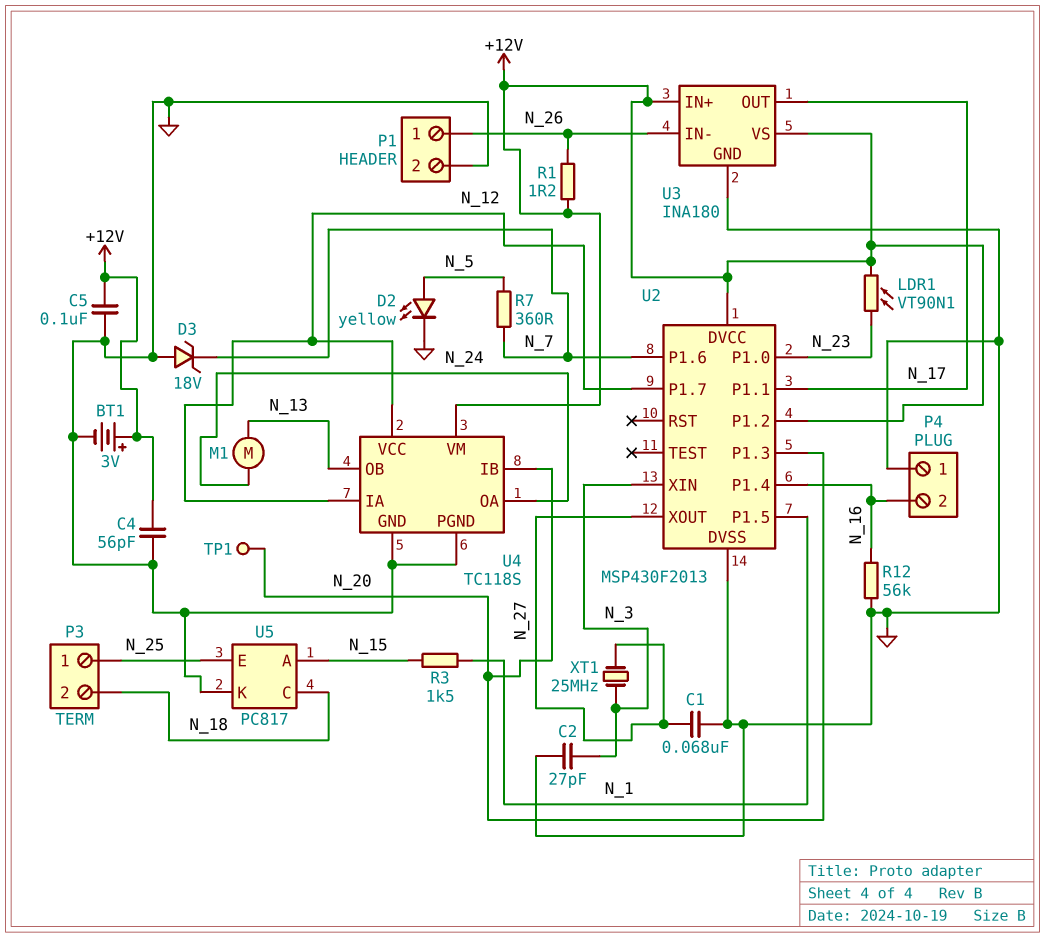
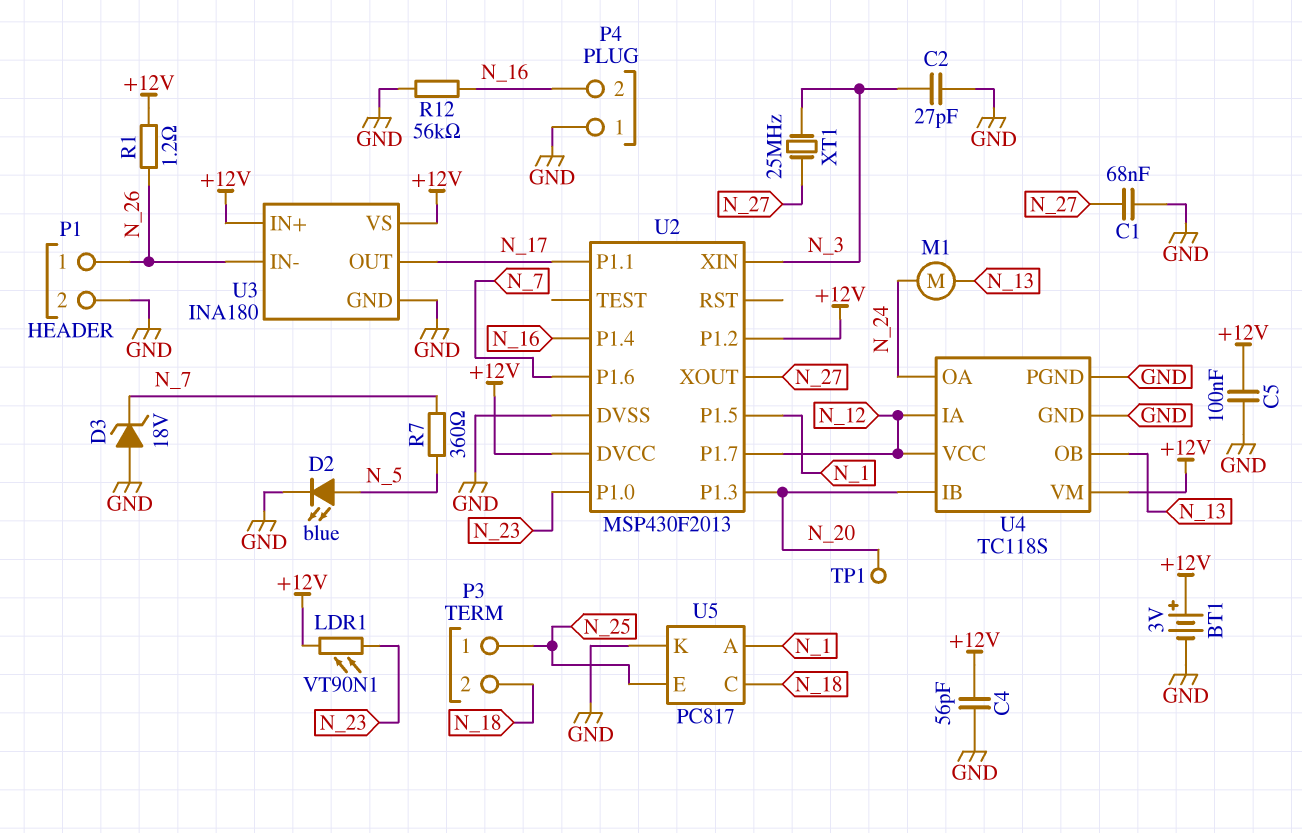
D2: LED yellow (A N_5, K GND) -> LED blue (A N_5, K GND)
R3: 1.5k (N_1, N_15) -> none
U5 pin A: N_15 -> N_1

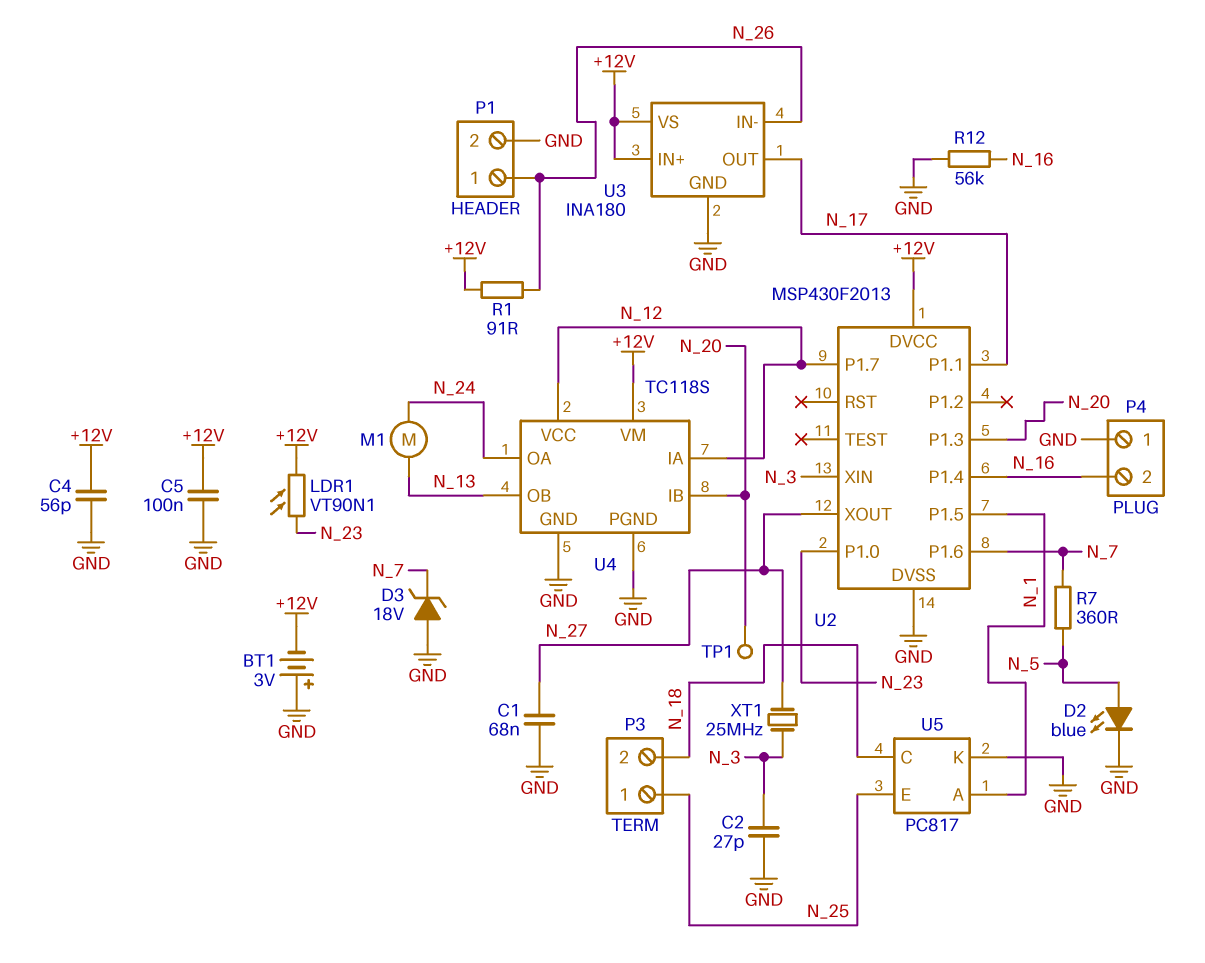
BT1: 3V (plus +12V, minus GND) -> 3V (plus GND, minus +12V)
R1: 1.2 (+12V, N_26) -> 91 (+12V, N_26)
U2 pin P1.2: +12V -> none

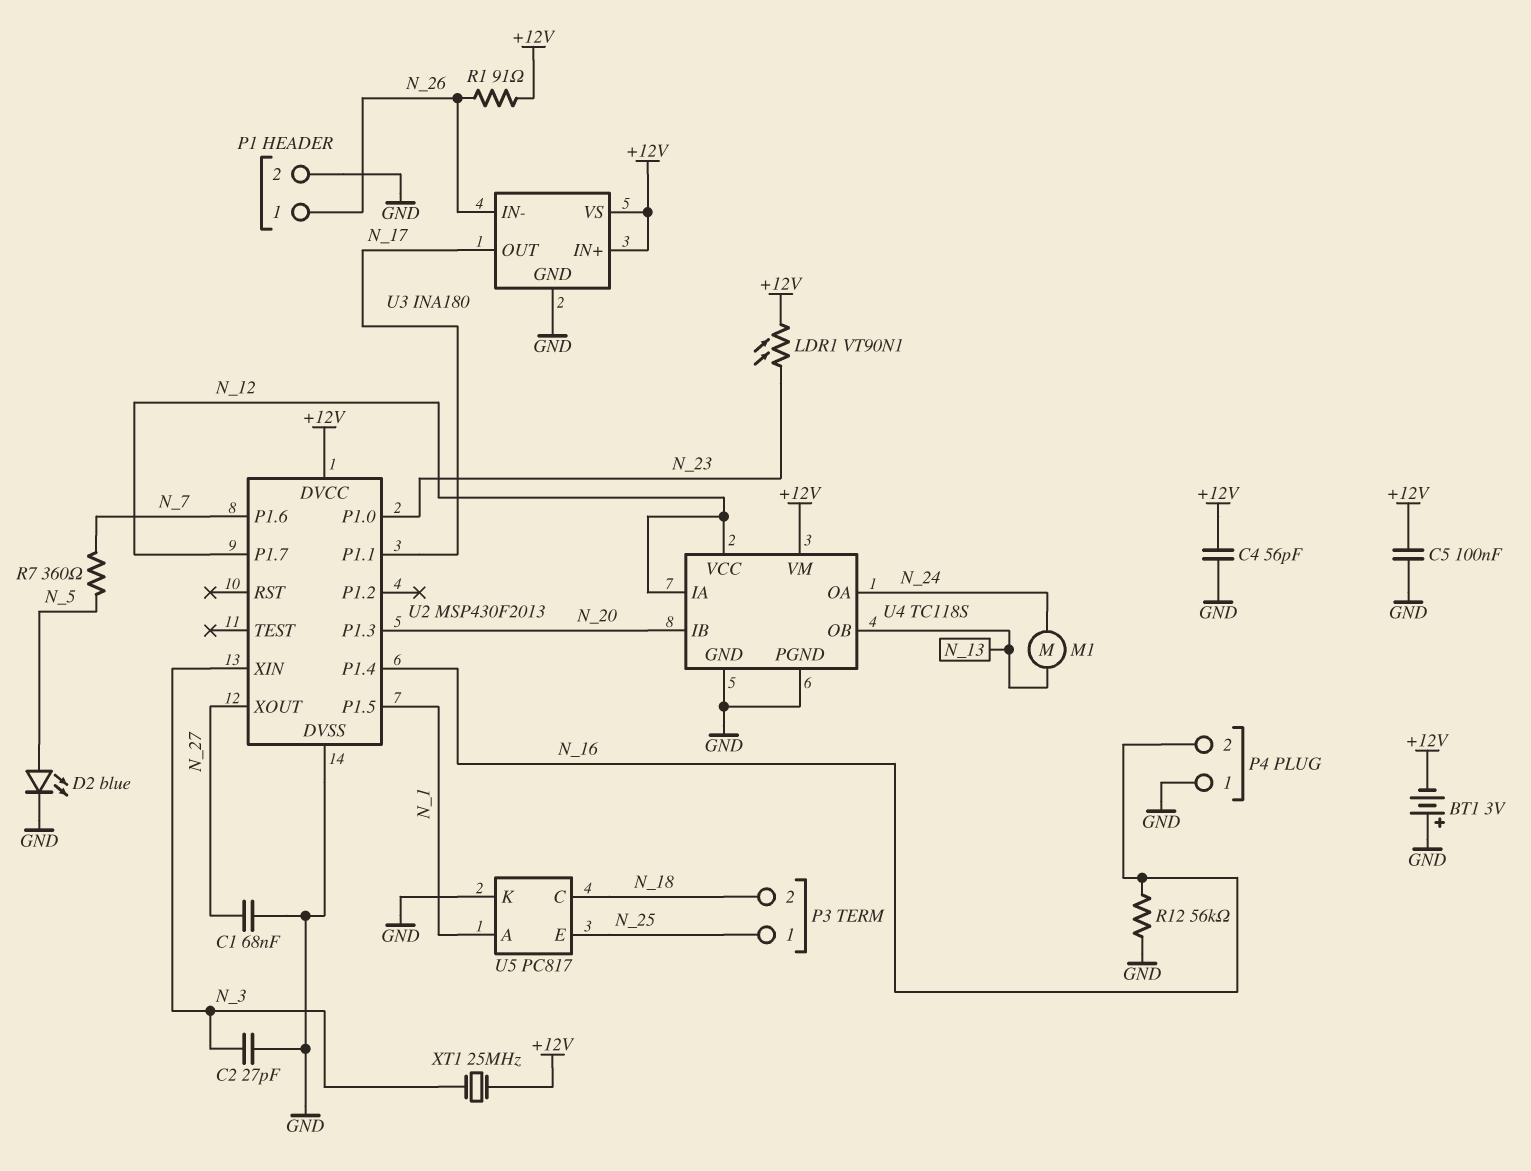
D3: zener 18V (A GND, K N_7) -> none
TP1: test point (N_20) -> none
XT1: 25MHz (N_3, N_27) -> 25MHz (+12V, N_3)

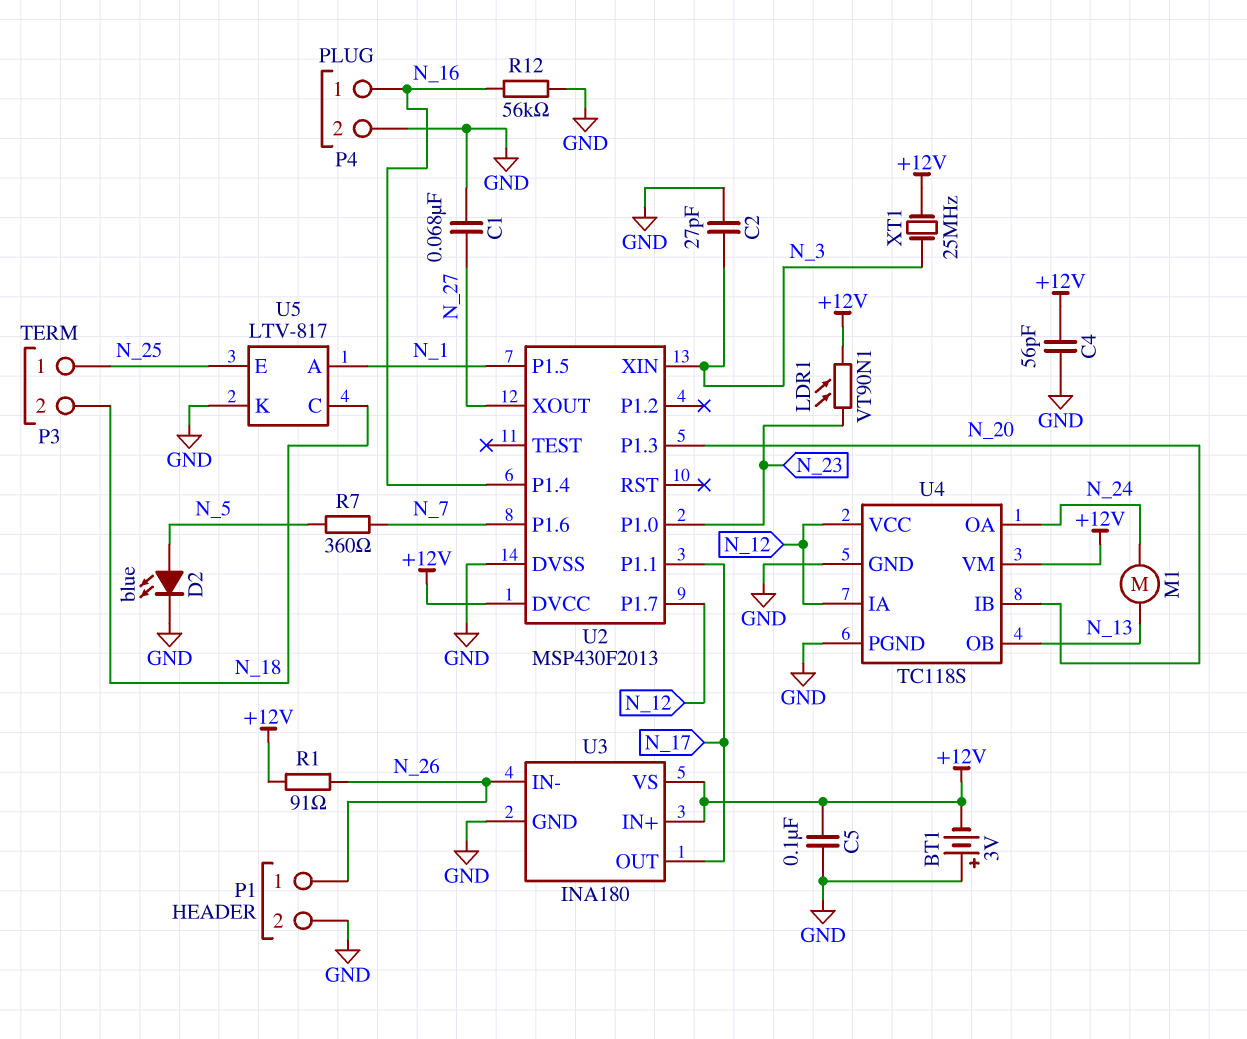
P4 pin 1: GND -> N_16
P4 pin 2: N_16 -> GND
U5: PC817 -> LTV-817

